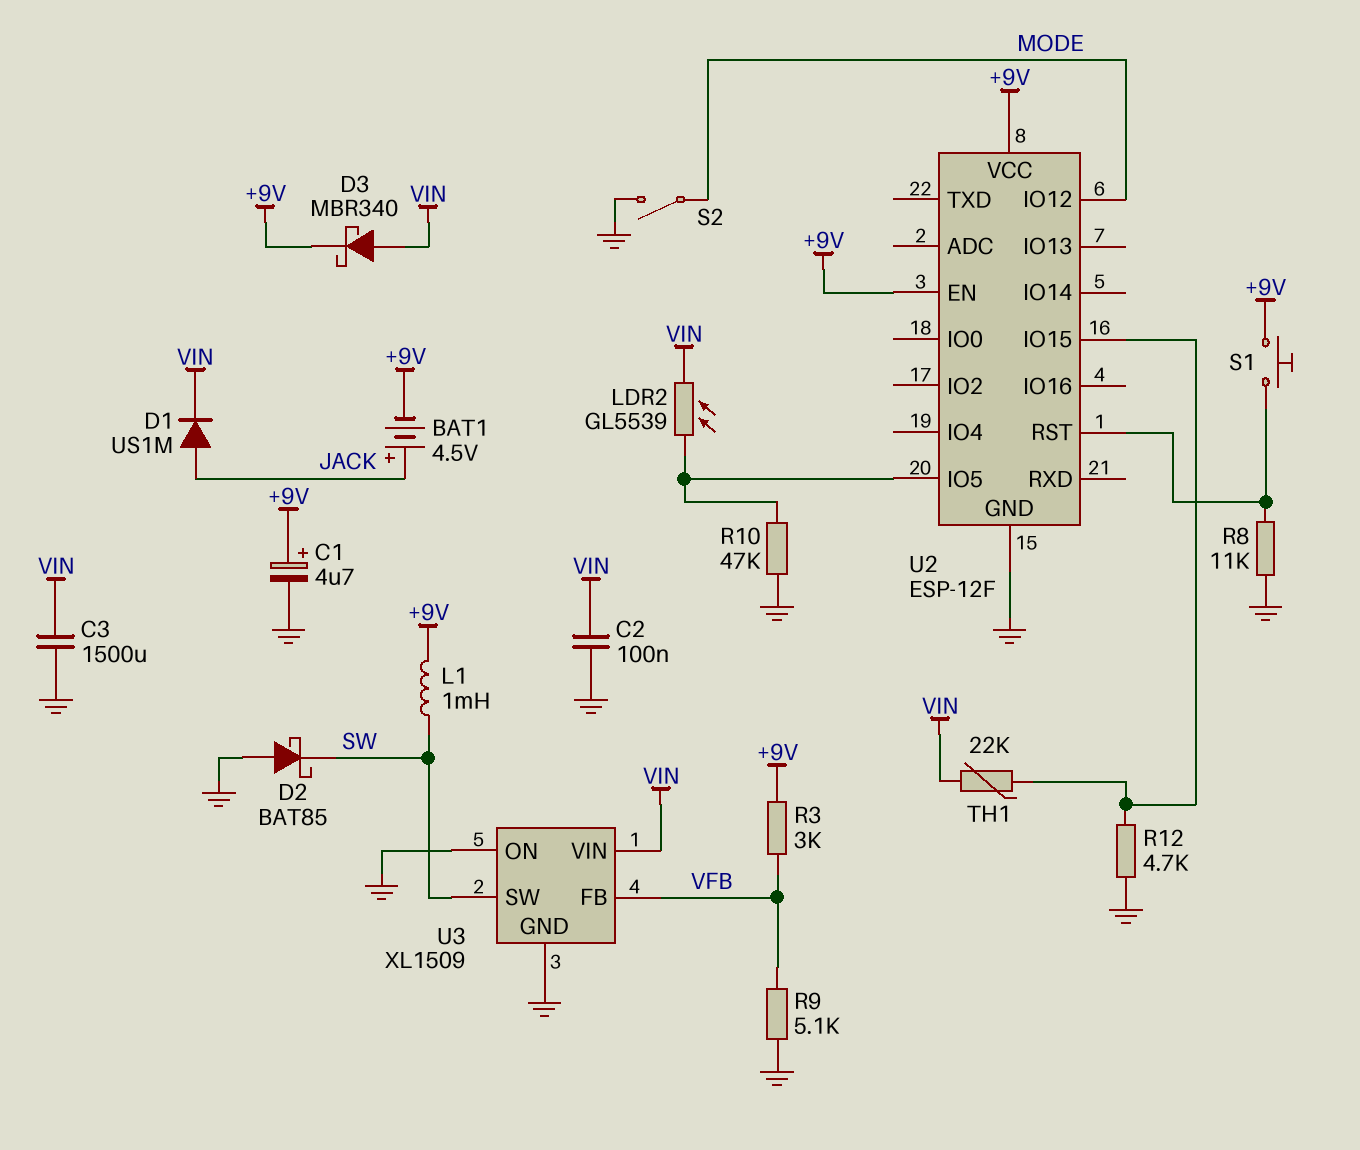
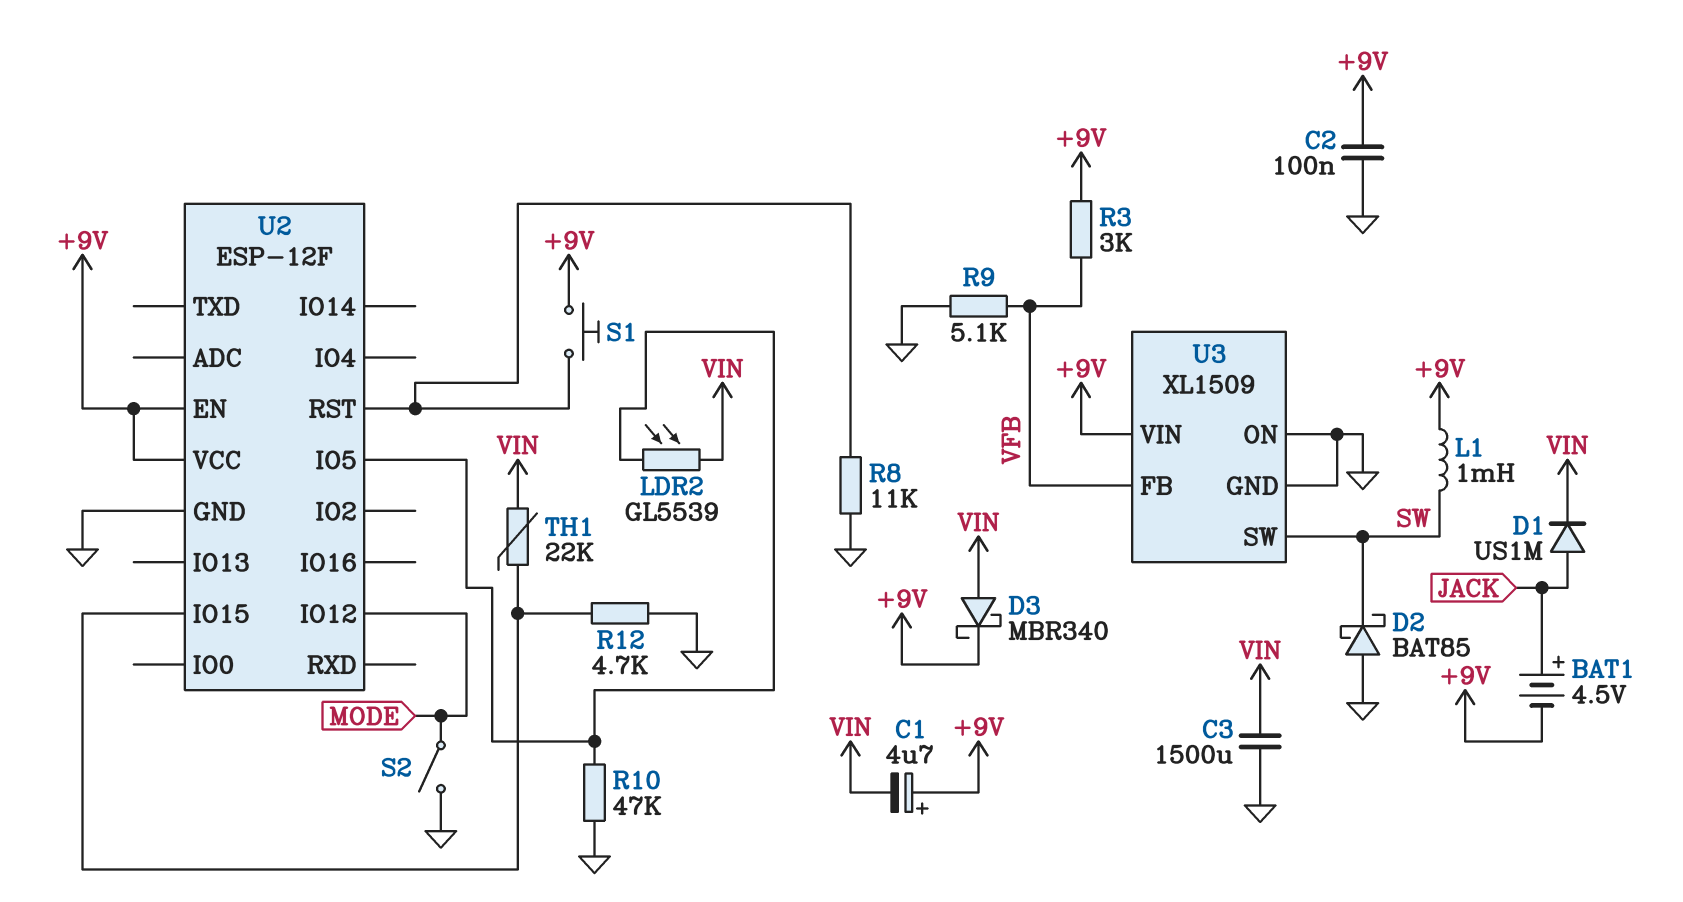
C1: 4.7uF (plus +9V, minus GND) -> 4.7uF (plus +9V, minus VIN)
C2: 100nF (GND, VIN) -> 100nF (+9V, GND)
U3 pin VIN: VIN -> +9V

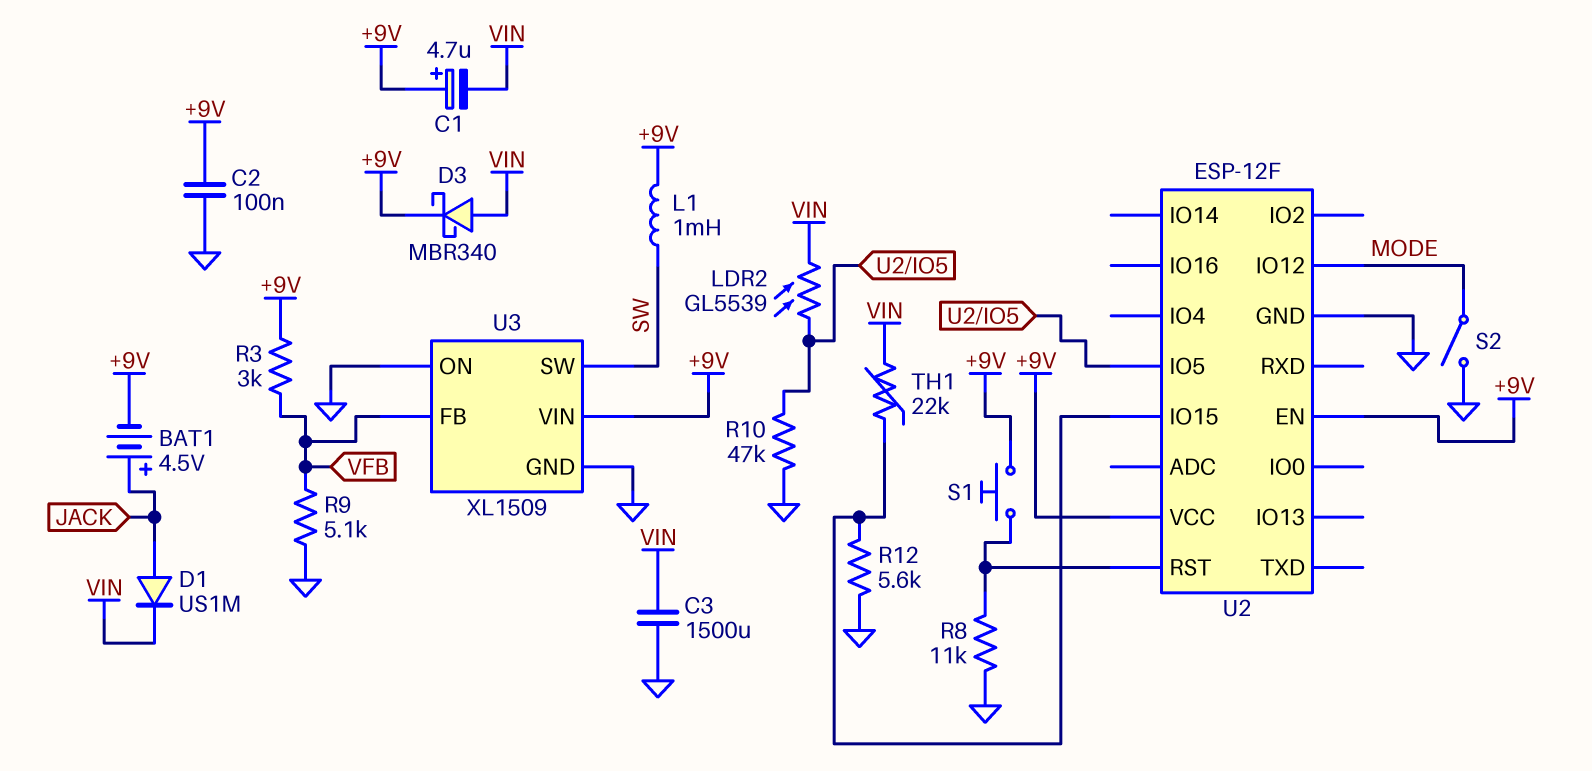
D2: schottky BAT85 (A GND, K SW) -> none
R12: 4.7k (GND, U2/IO15) -> 5.6k (GND, U2/IO15)

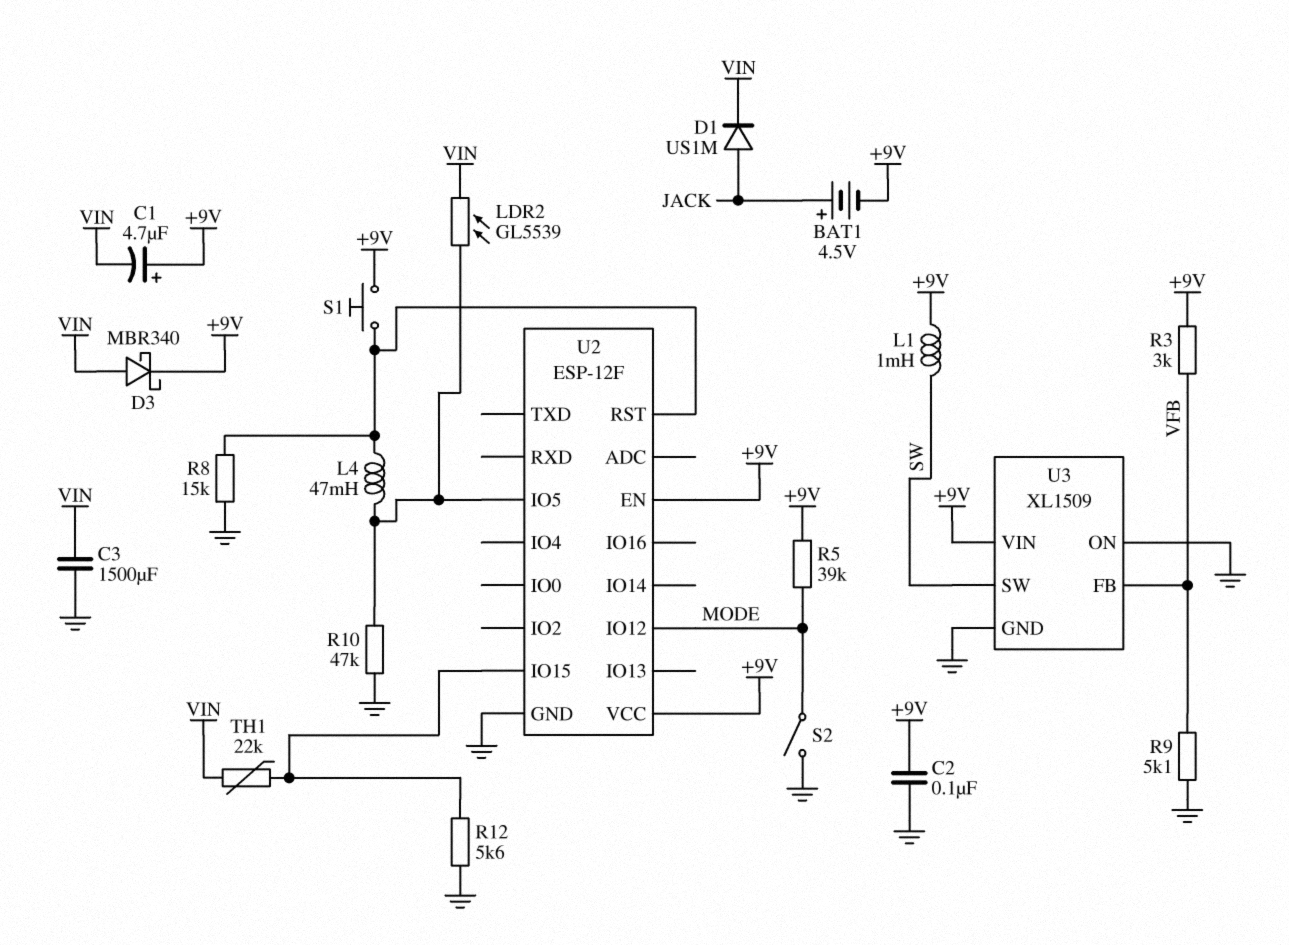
L4: none -> 47mH (U2/IO5, U2/RST)
R5: none -> 39k (+9V, MODE)
R8: 11k (GND, U2/RST) -> 15k (GND, U2/RST)

